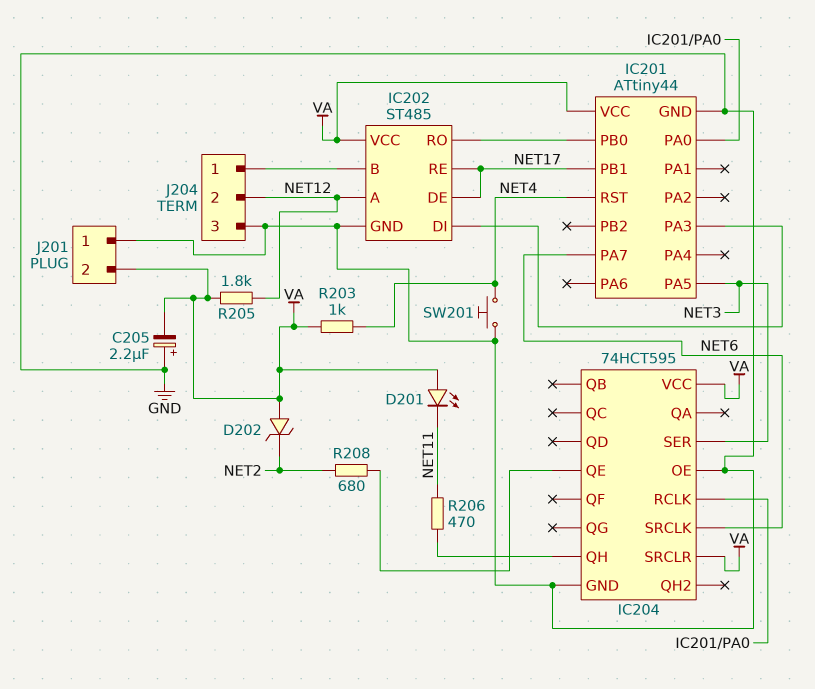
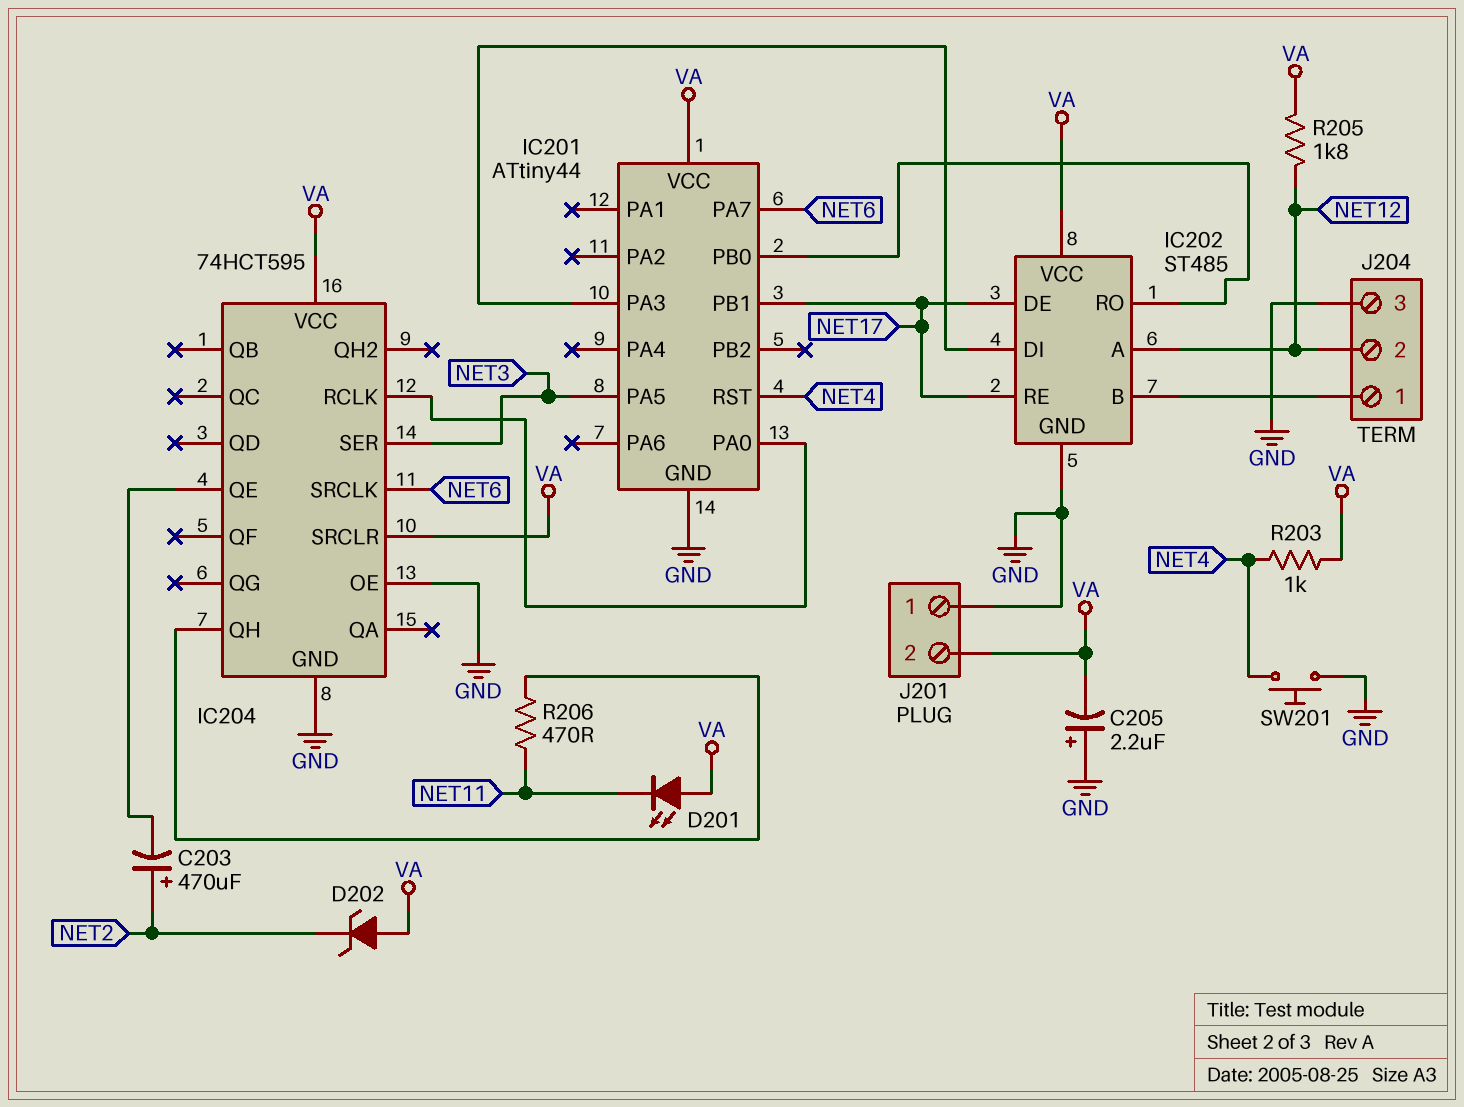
C203: none -> 470uF (plus NET2, minus IC204/QE)
R208: 680 (IC204/QE, NET2) -> none

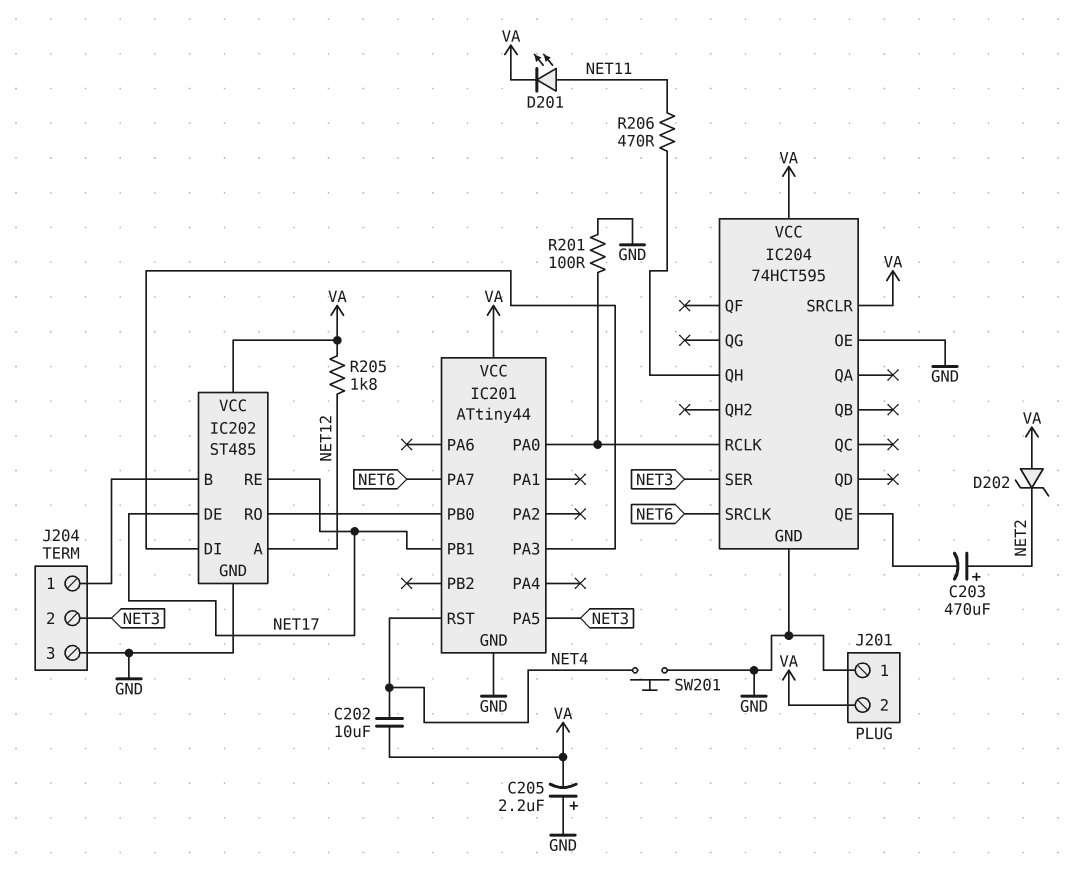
C202: none -> 10uF (NET4, VA)
D201: LED (A VA, K NET11) -> LED (A NET11, K VA)
J204 pin 2: NET12 -> NET3
R201: none -> 100 (GND, IC201/PA0)
R203: 1k (NET4, VA) -> none

